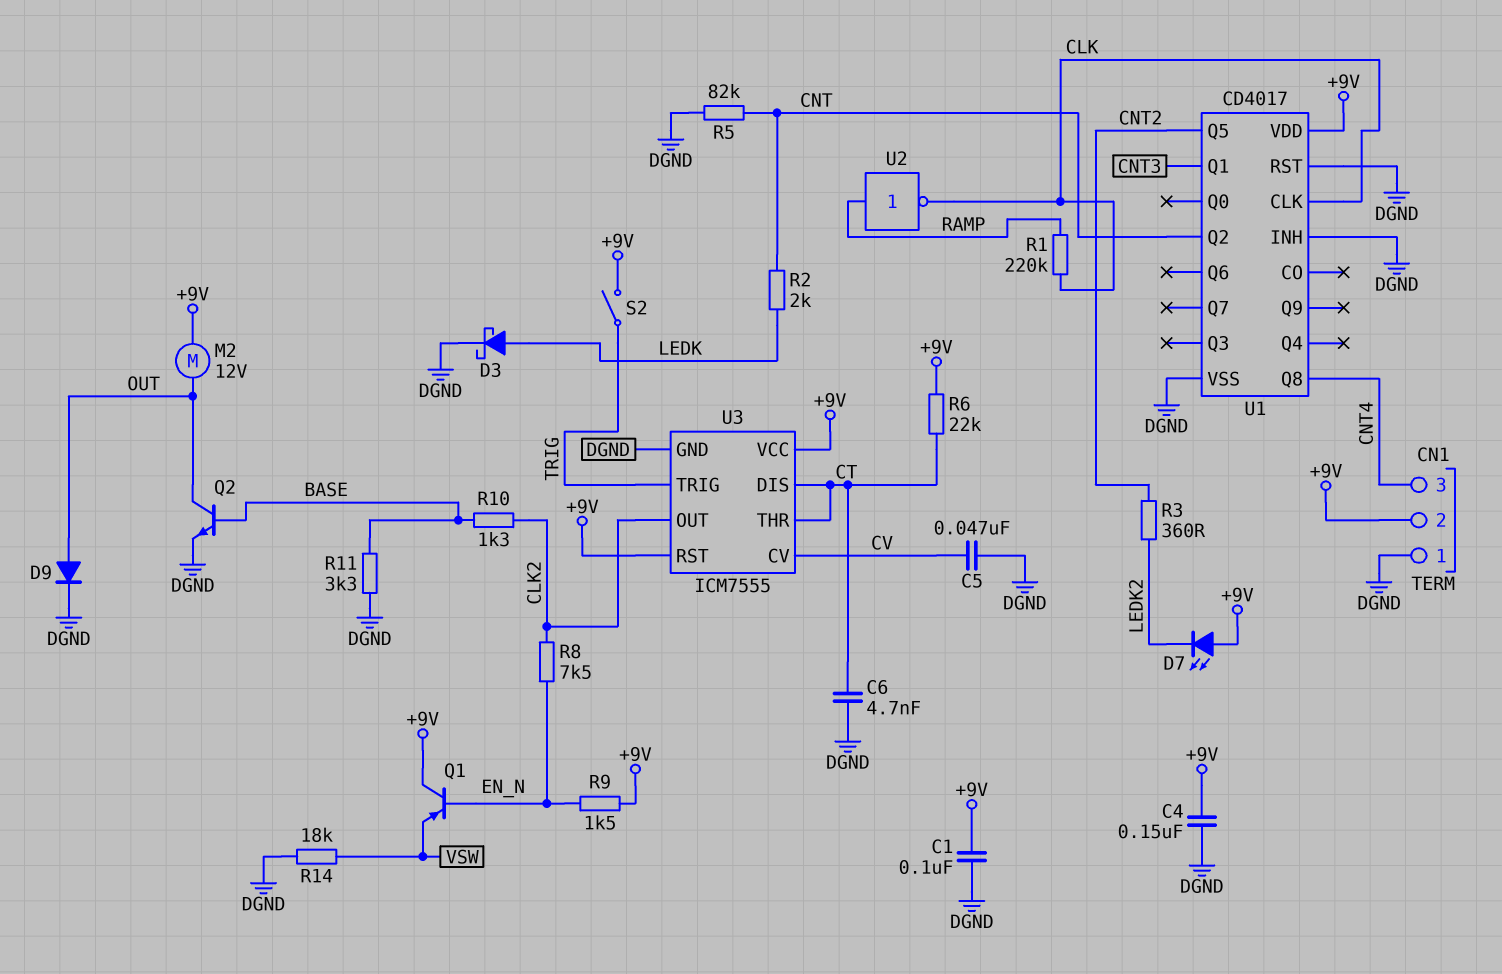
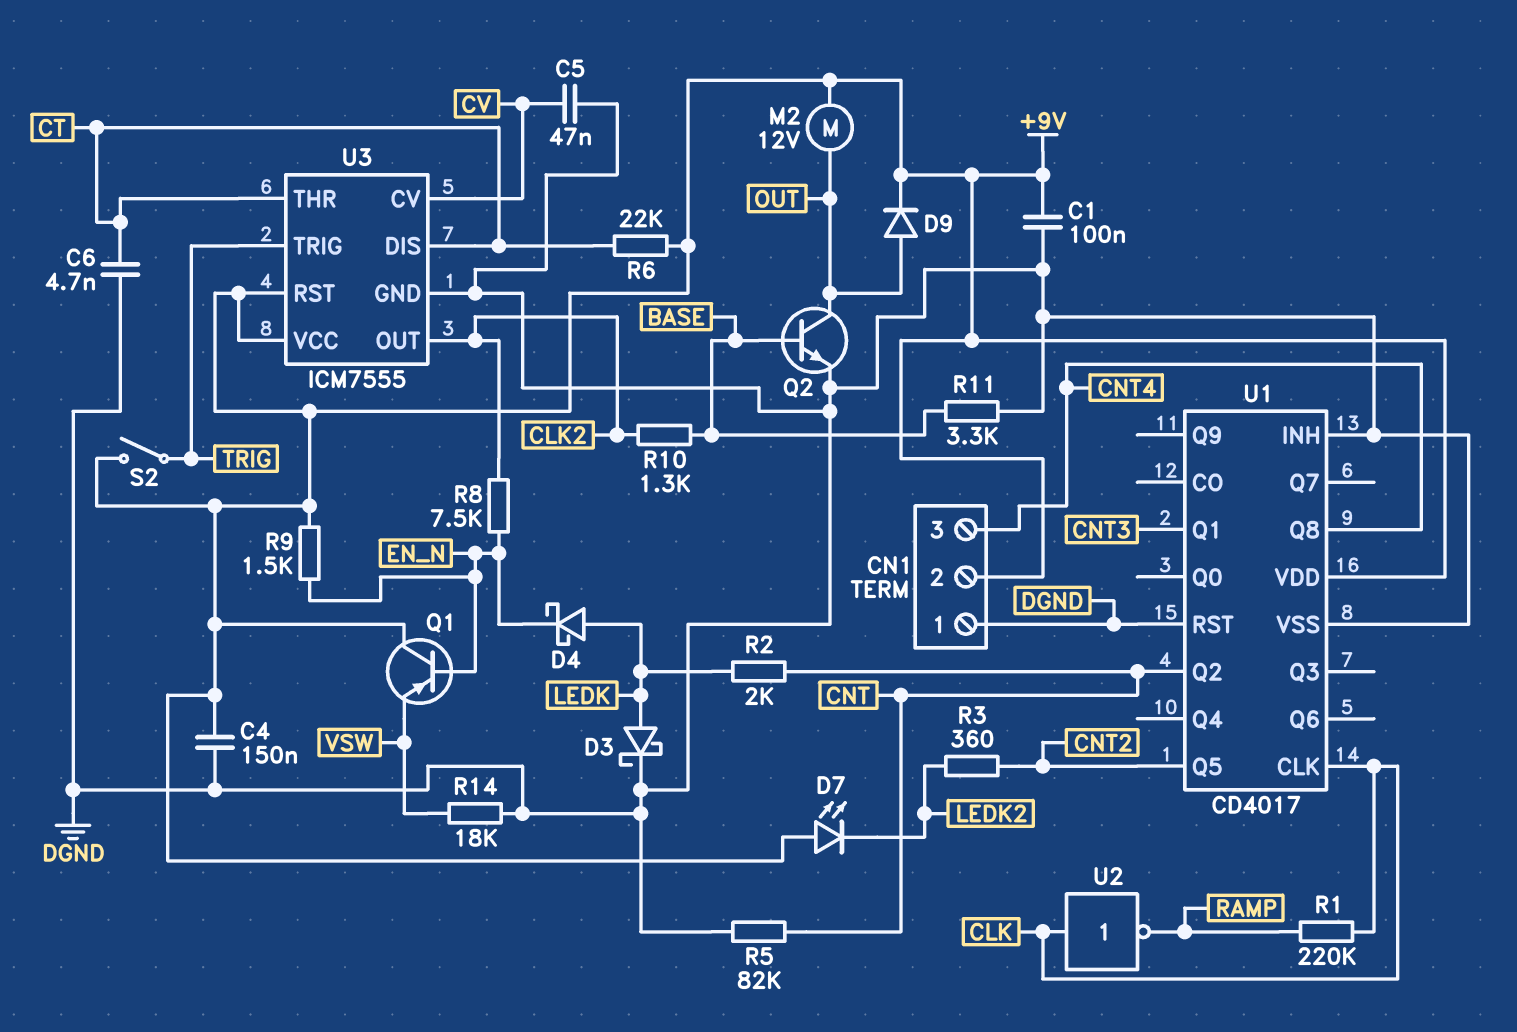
D4: none -> schottky (A LEDK, K EN_N)
D9: diode (A OUT, K DGND) -> diode (A OUT, K +9V)
U2: NOT (in RAMP, out CLK) -> NOT (in CLK, out RAMP)

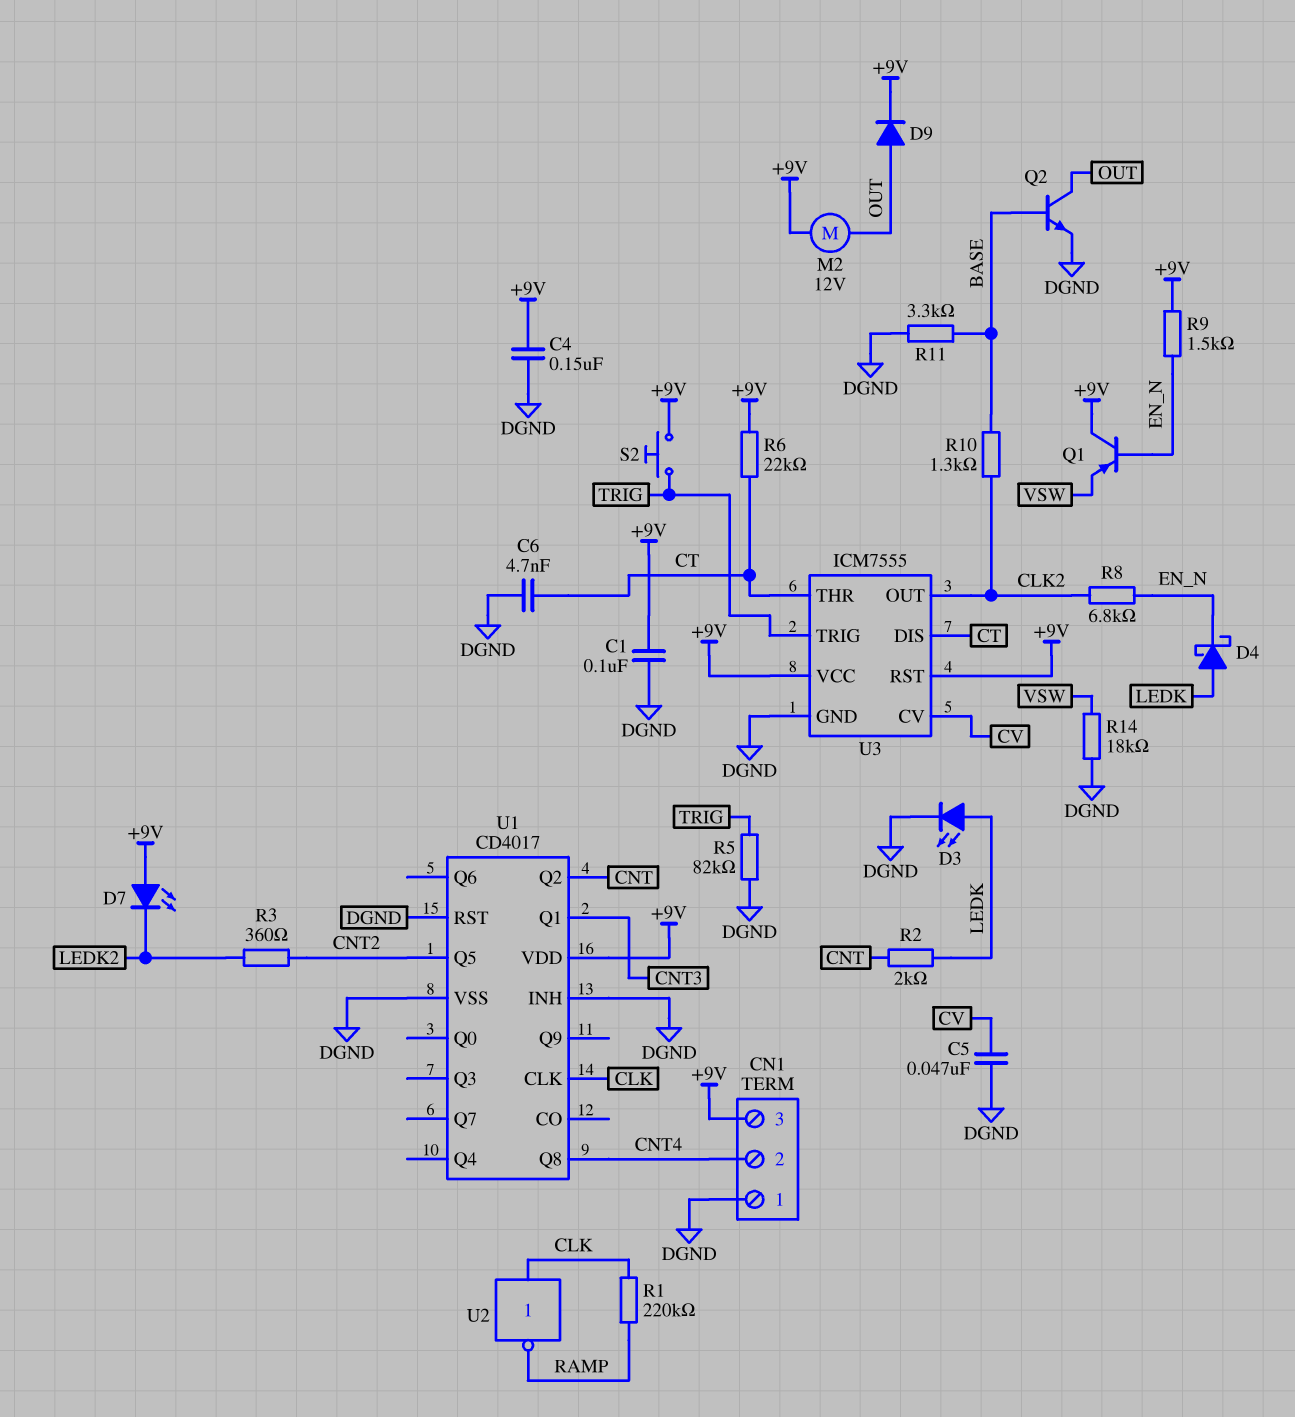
CN1 pin 2: +9V -> CNT4
CN1 pin 3: CNT4 -> +9V
D3: schottky (A LEDK, K DGND) -> LED (A LEDK, K DGND)
R5: 82k (CNT, DGND) -> 82k (DGND, TRIG)
R8: 7.5k (CLK2, EN_N) -> 6.8k (CLK2, EN_N)
S2: switch (+9V, TRIG) -> button (+9V, TRIG)

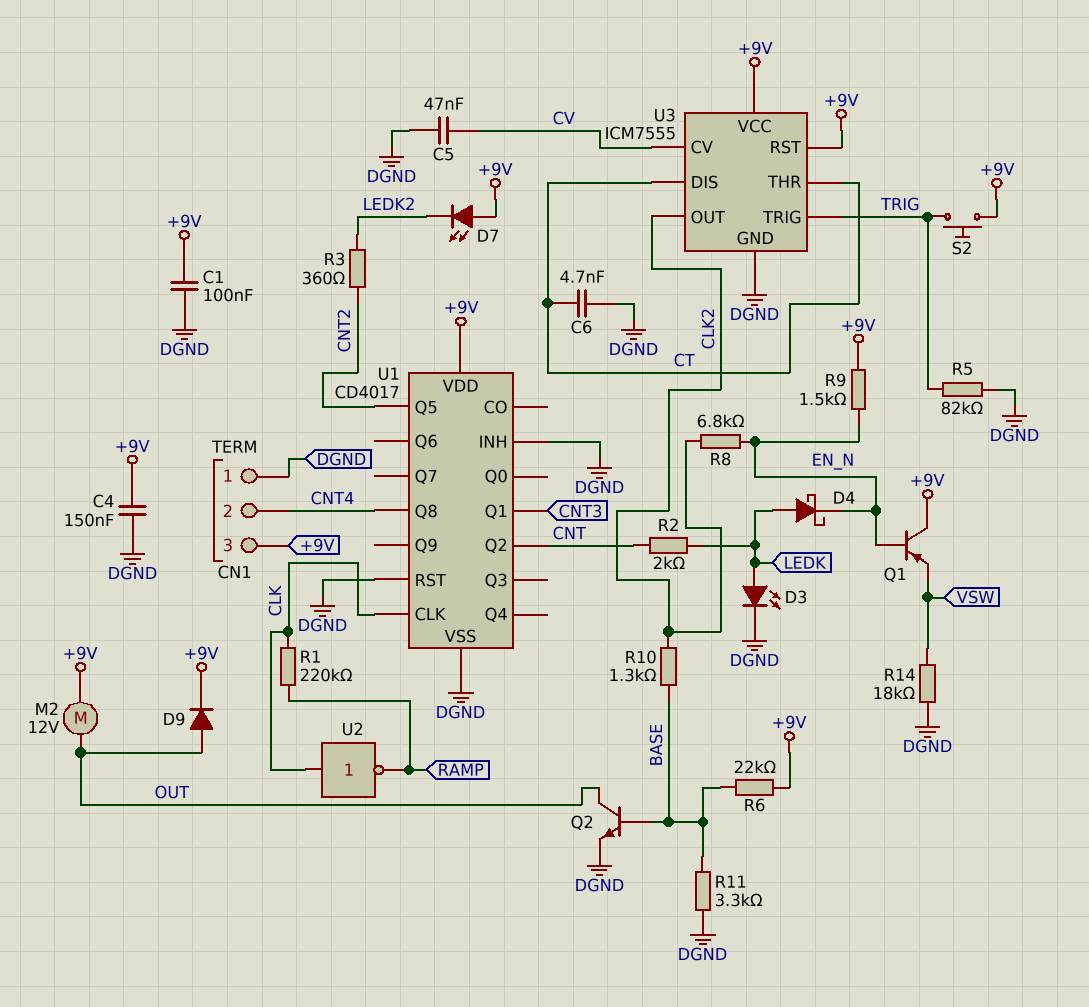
R6: 22k (+9V, CT) -> 22k (+9V, BASE)

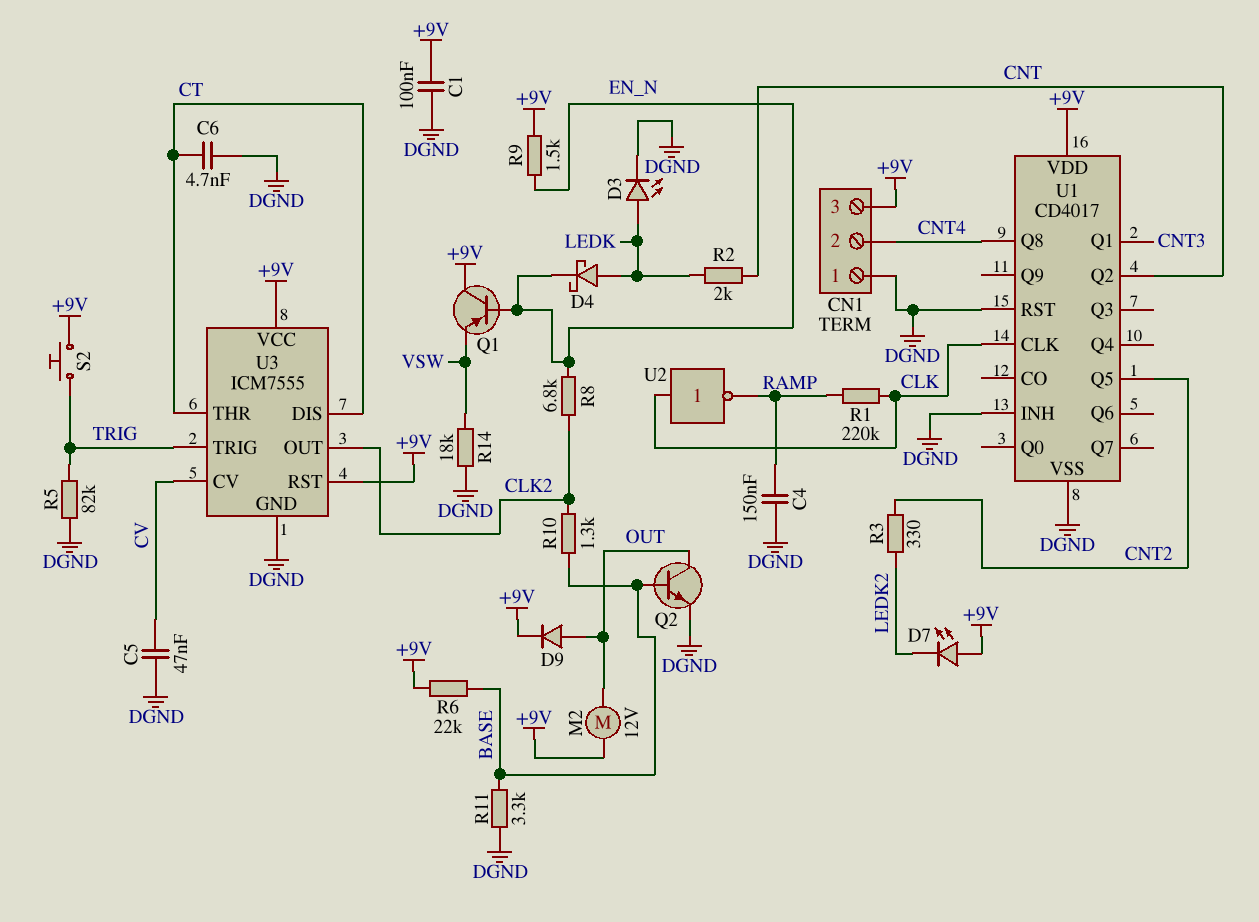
C4: 150nF (+9V, DGND) -> 150nF (DGND, RAMP)
R3: 360 (CNT2, LEDK2) -> 330 (CNT2, LEDK2)

